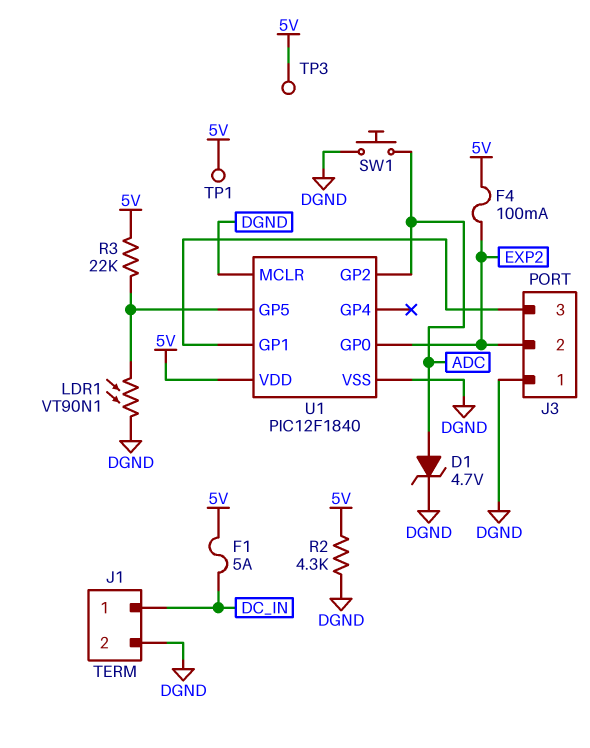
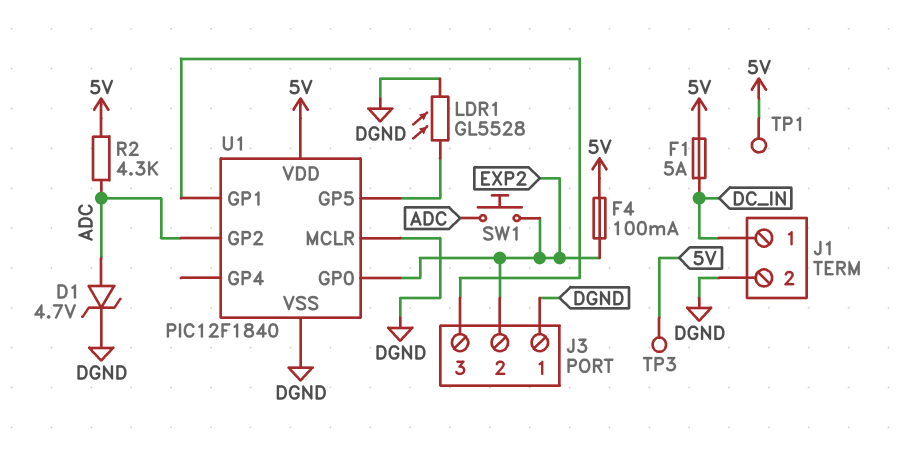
LDR1: VT90N1 (DGND, U1/GP5) -> GL5528 (DGND, U1/GP5)
R2: 4.3k (5V, DGND) -> 4.3k (5V, ADC)
R3: 22k (5V, U1/GP5) -> none
SW1: button (ADC, DGND) -> button (ADC, EXP2)

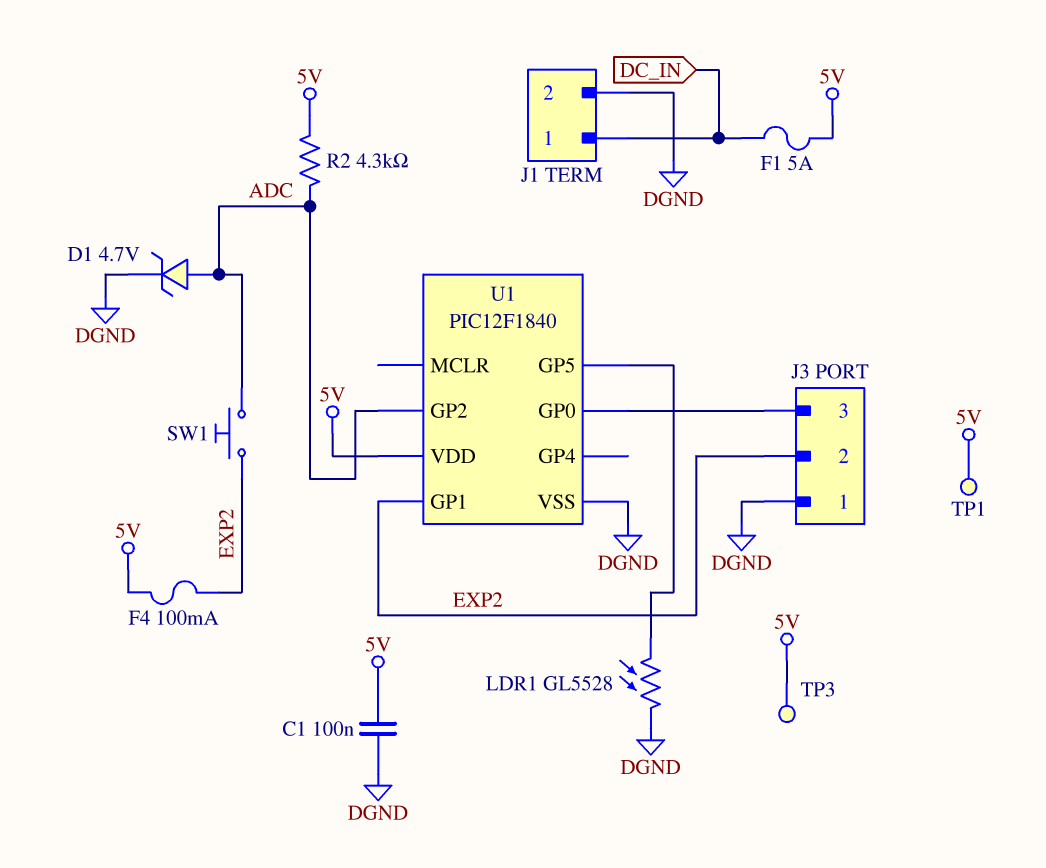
C1: none -> 100nF (5V, DGND)
U1 pin GP0: EXP2 -> J3/3
U1 pin GP1: J3/3 -> EXP2
U1 pin MCLR: DGND -> none

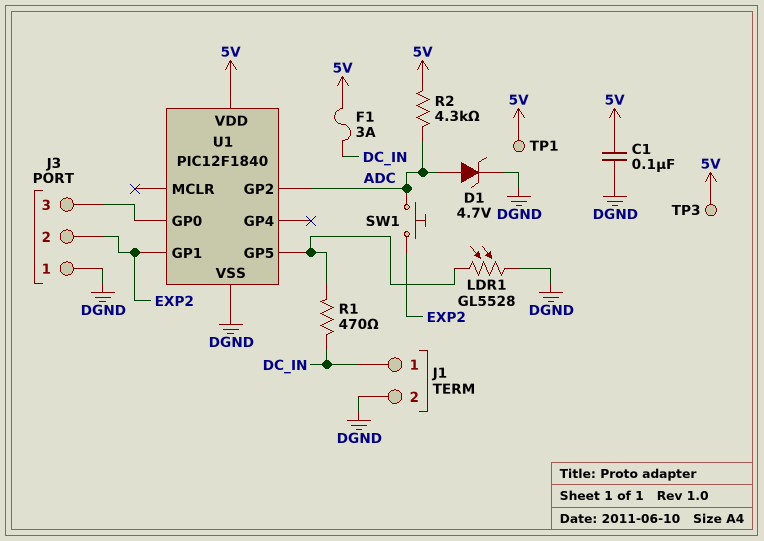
F1: 5A (5V, DC_IN) -> 3A (5V, DC_IN)
F4: 100mA (5V, EXP2) -> none
R1: none -> 470 (DC_IN, U1/GP5)

